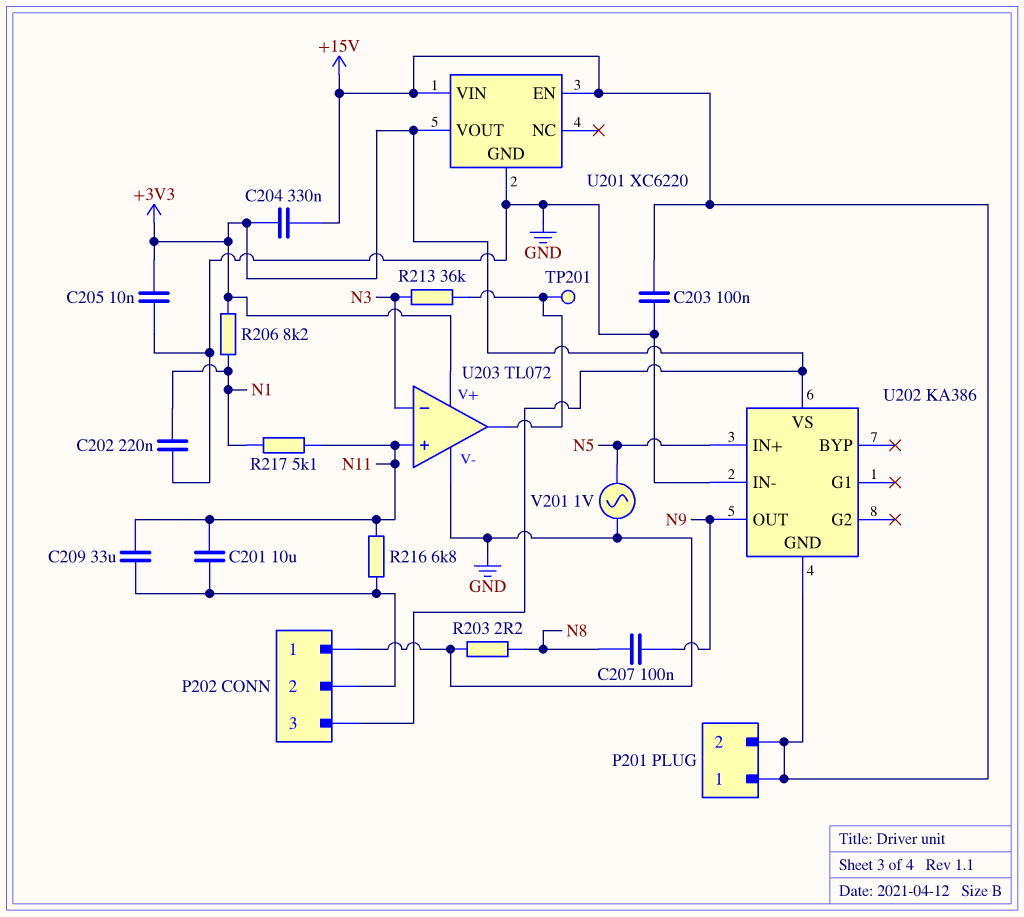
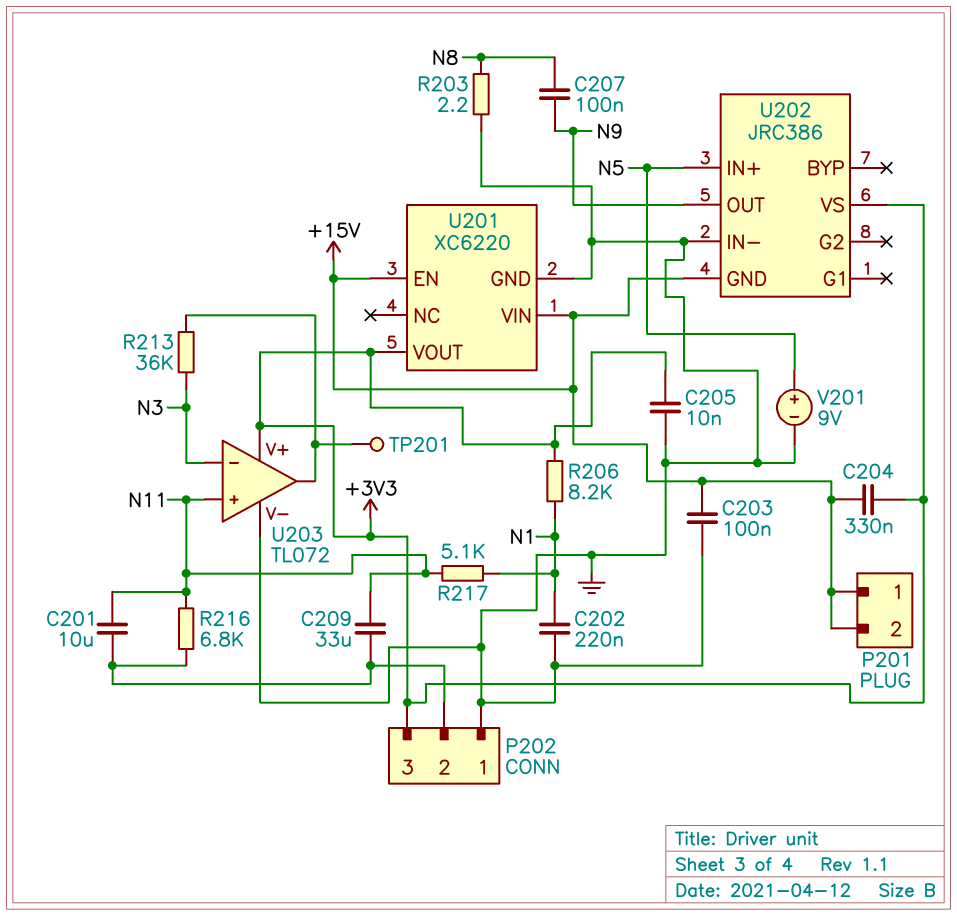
U202: KA386 -> JRC386
V201: AC 1V (GND, N5) -> 9V (plus N5, minus GND)

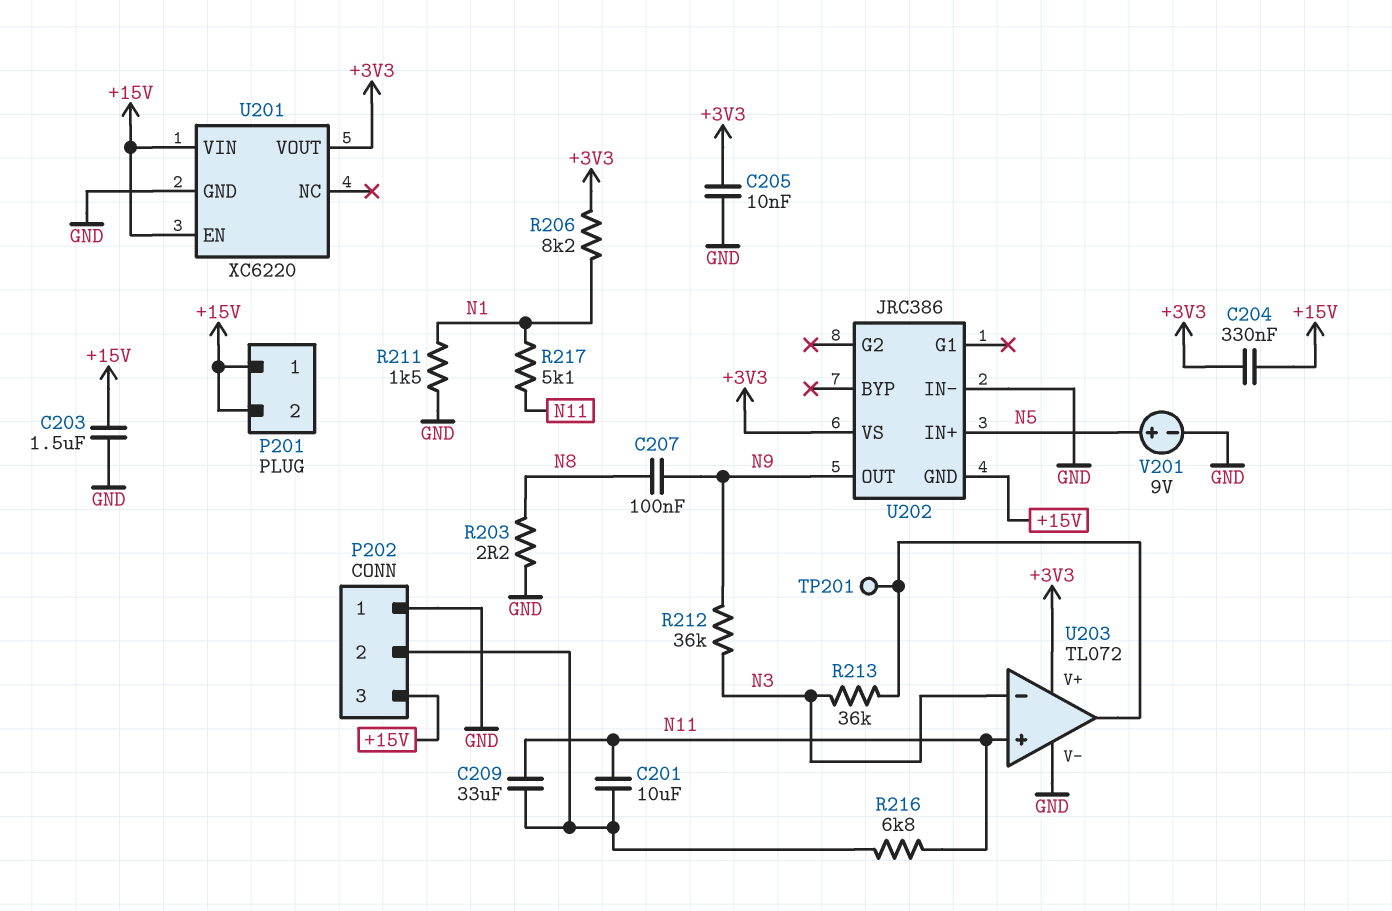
C202: 220nF (GND, N1) -> none
C203: 100nF (+15V, GND) -> 1.5uF (+15V, GND)
P202 pin 3: +3V3 -> +15V
R211: none -> 1.5k (GND, N1)
R212: none -> 36k (N3, N9)

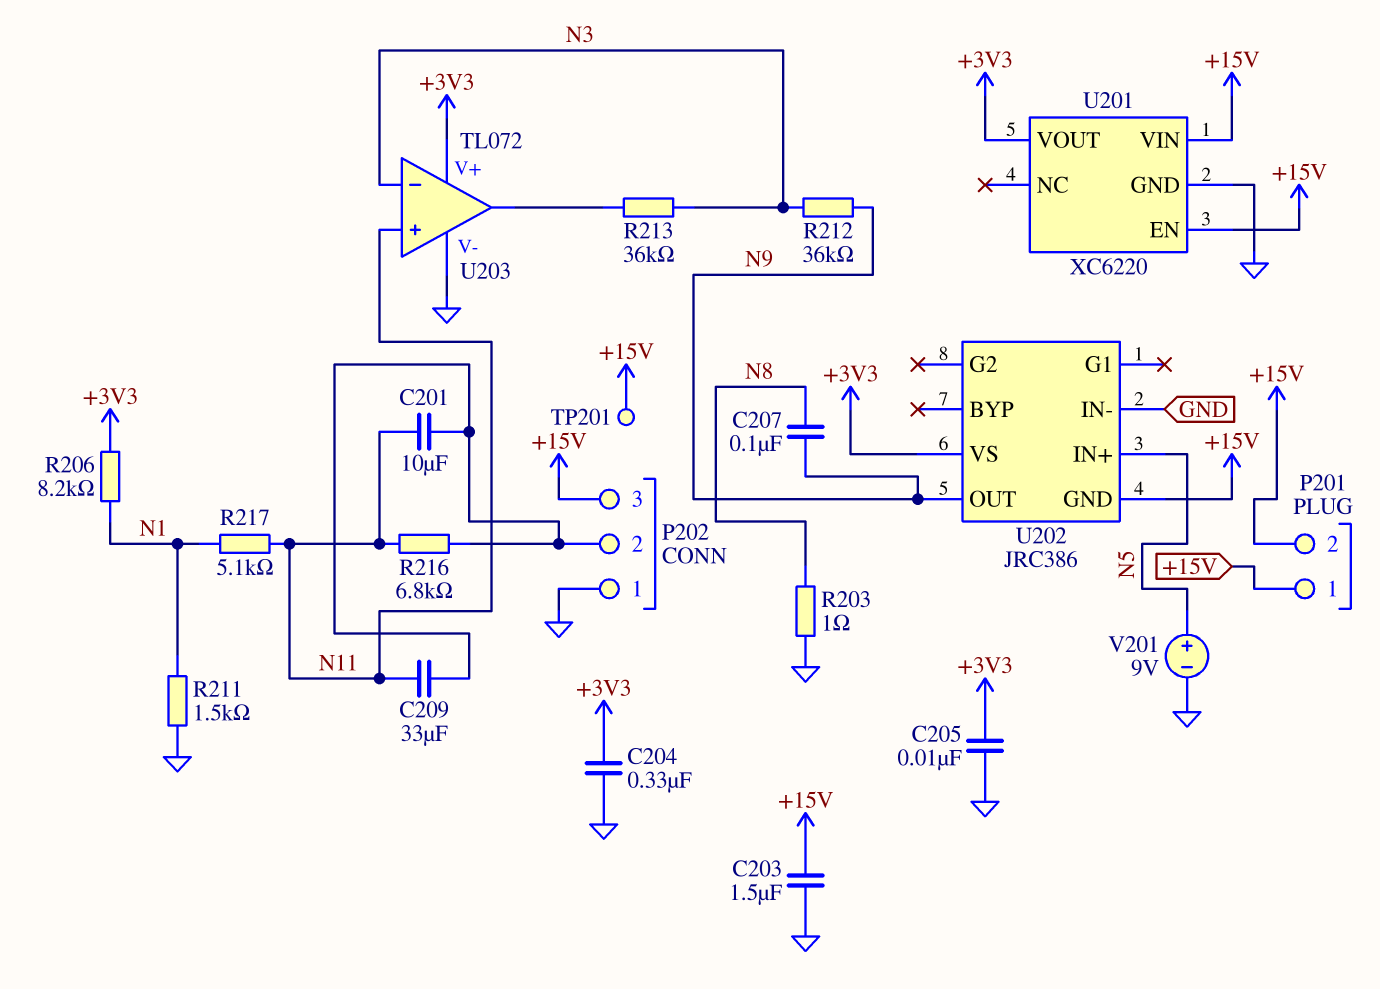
C204: 330nF (+3V3, +15V) -> 330nF (+3V3, GND)
R203: 2.2 (GND, N8) -> 1 (GND, N8)
TP201: test point (U203/out) -> test point (+15V)

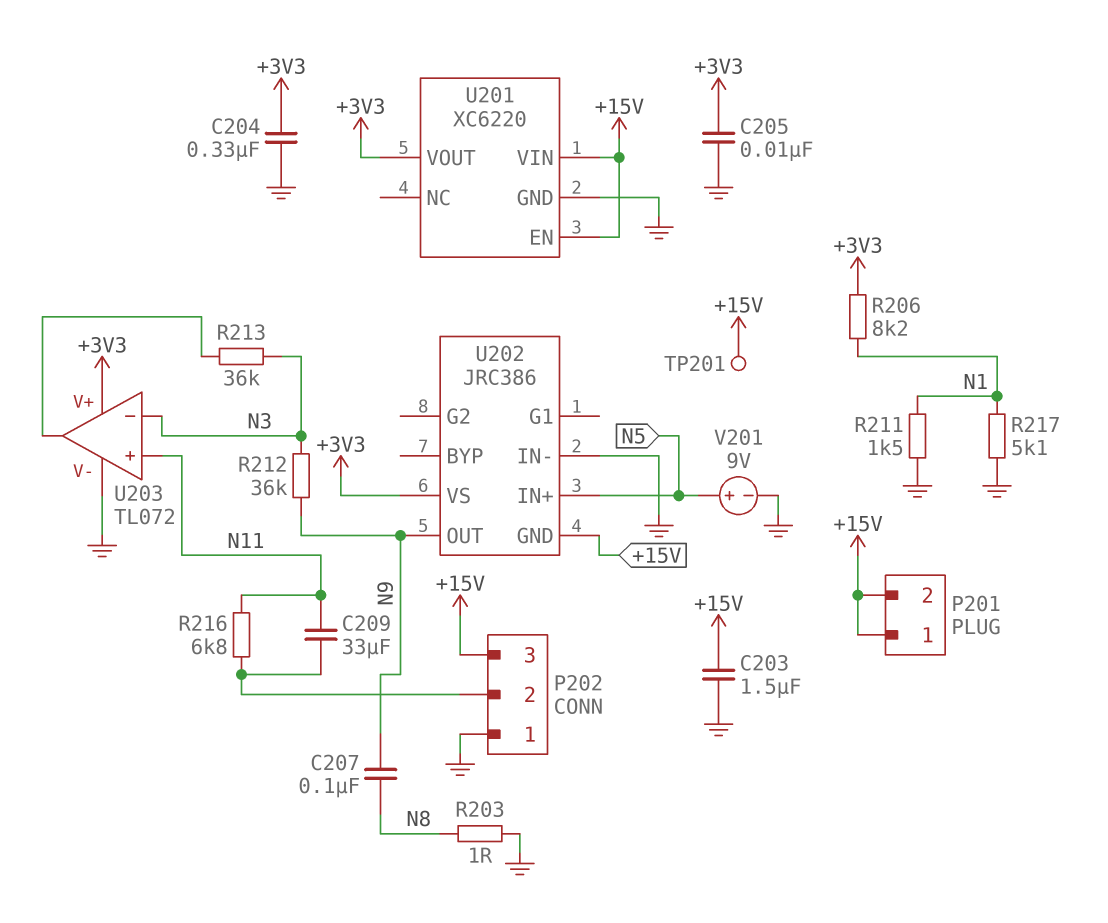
C201: 10uF (N11, P202/2) -> none
R217: 5.1k (N1, N11) -> 5.1k (GND, N1)

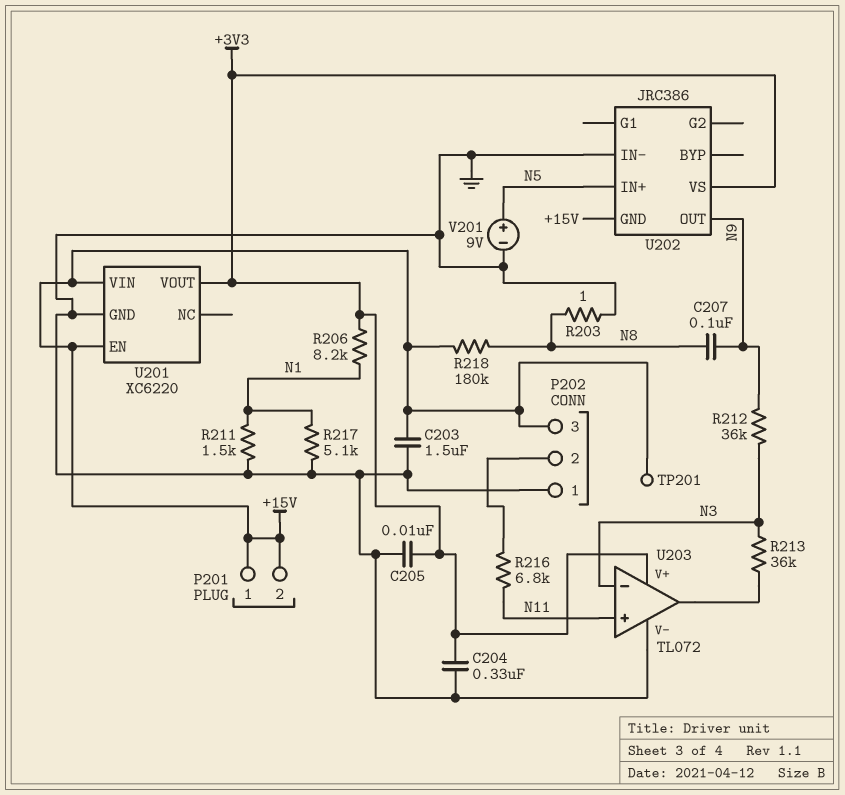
C209: 33uF (N11, P202/2) -> none
R218: none -> 180k (+15V, N8)

